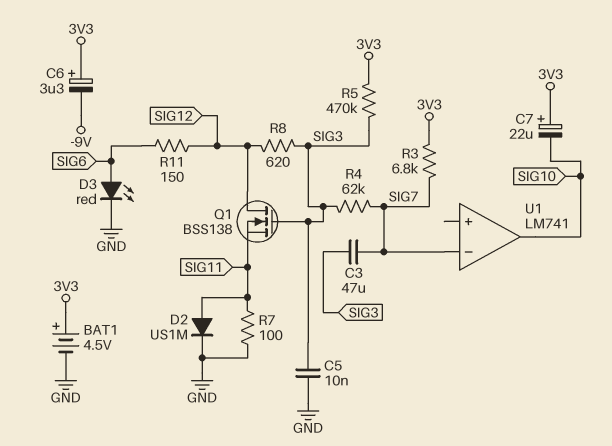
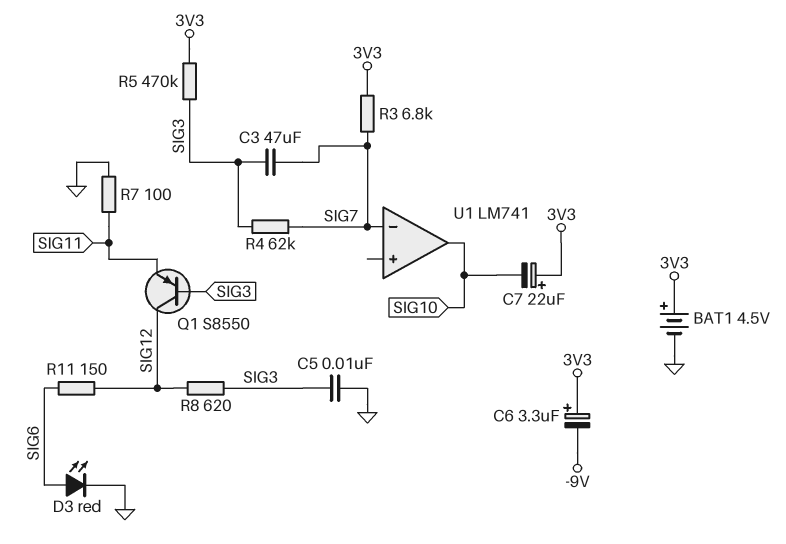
D2: diode US1M (A SIG11, K GND) -> none
Q1: NMOS BSS138 (G SIG3, D SIG12, S SIG11) -> PNP S8550 (B SIG3, C SIG12, E SIG11)

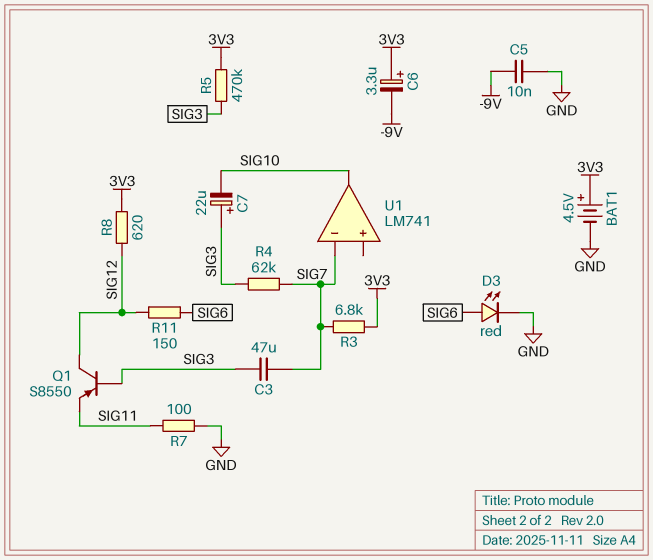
C5: 10nF (GND, SIG3) -> 10nF (-9V, GND)
C7: 22uF (plus 3V3, minus SIG10) -> 22uF (plus SIG3, minus SIG10)
R8: 620 (SIG3, SIG12) -> 620 (3V3, SIG12)

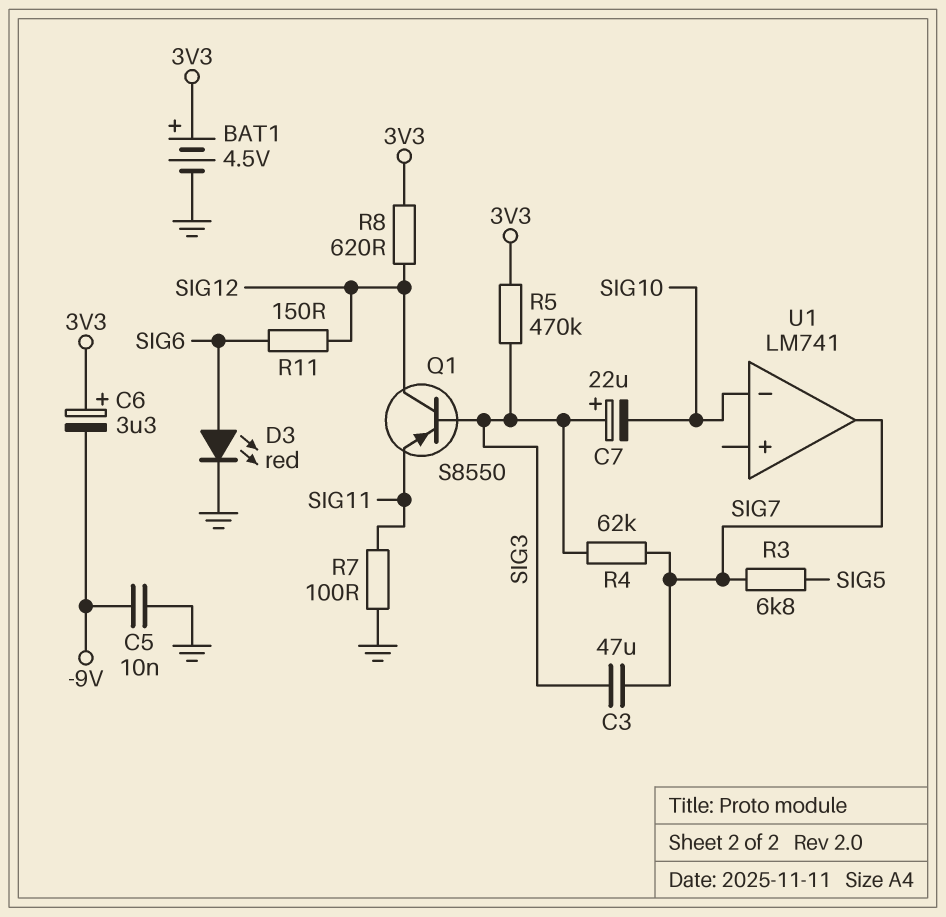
R3: 6.8k (3V3, SIG7) -> 6.8k (SIG5, SIG7)
U1 pin in-: SIG7 -> SIG10
U1 pin out: SIG10 -> SIG7

